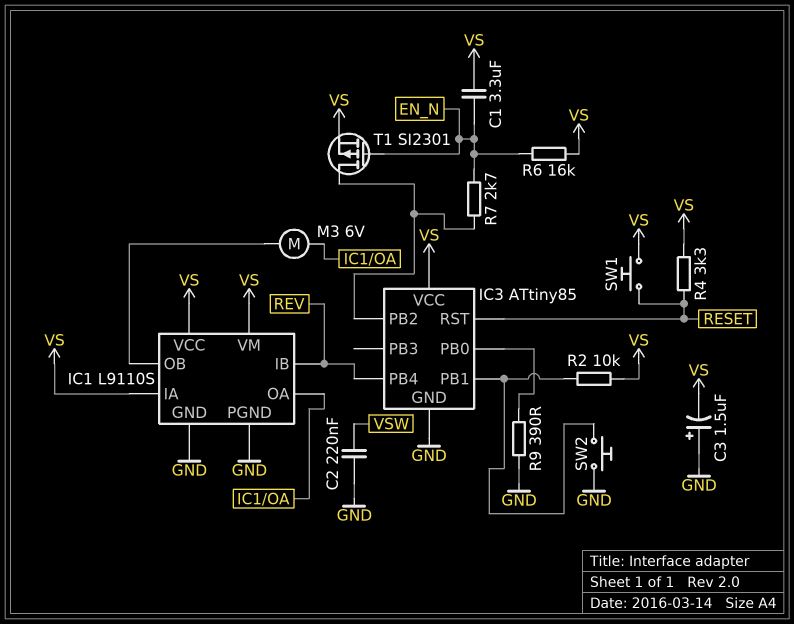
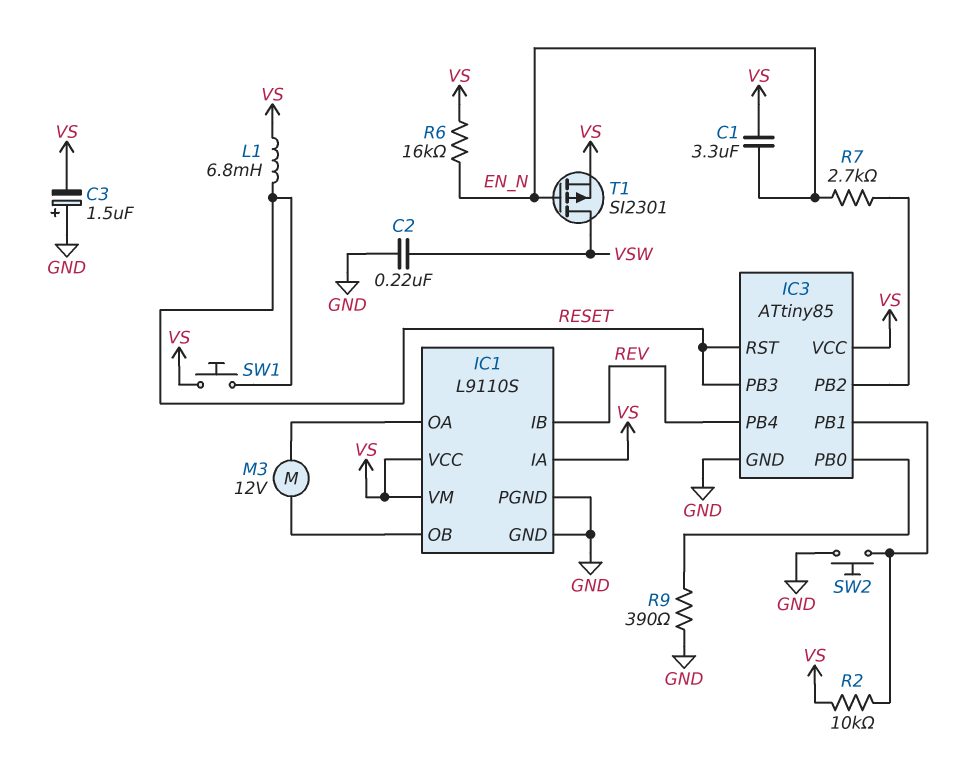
IC3 pin PB3: none -> RESET
L1: none -> 6.8mH (RESET, VS)
M3: motor 6V (IC1/OA, IC1/OB) -> motor 12V (IC1/OA, IC1/OB)
R4: 3.3k (RESET, VS) -> none
T1: PMOS SI2301 (G EN_N, D IC3/PB2, S VS) -> PMOS SI2301 (G EN_N, D VSW, S VS)

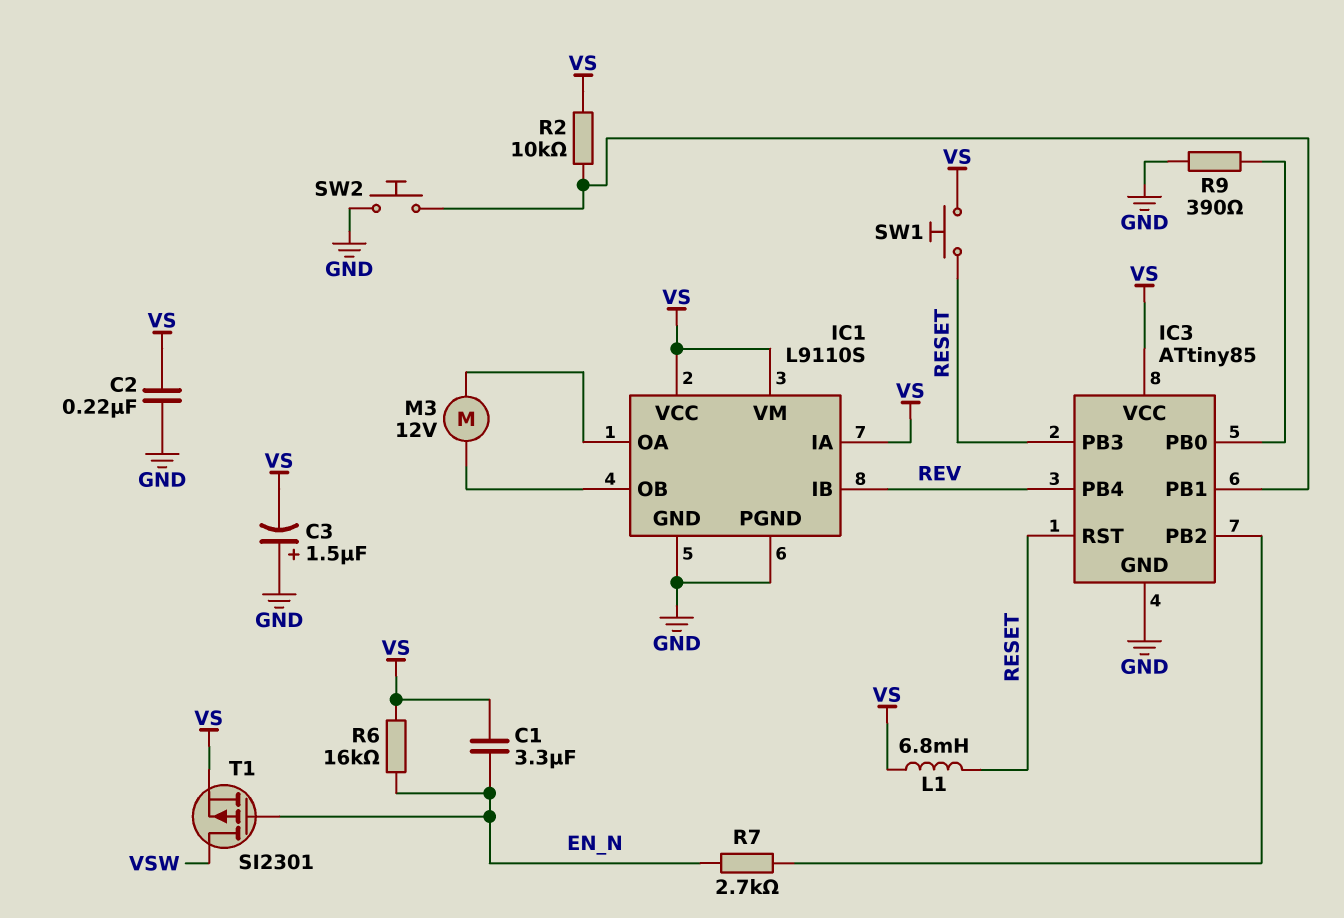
C2: 220nF (GND, VSW) -> 220nF (GND, VS)

